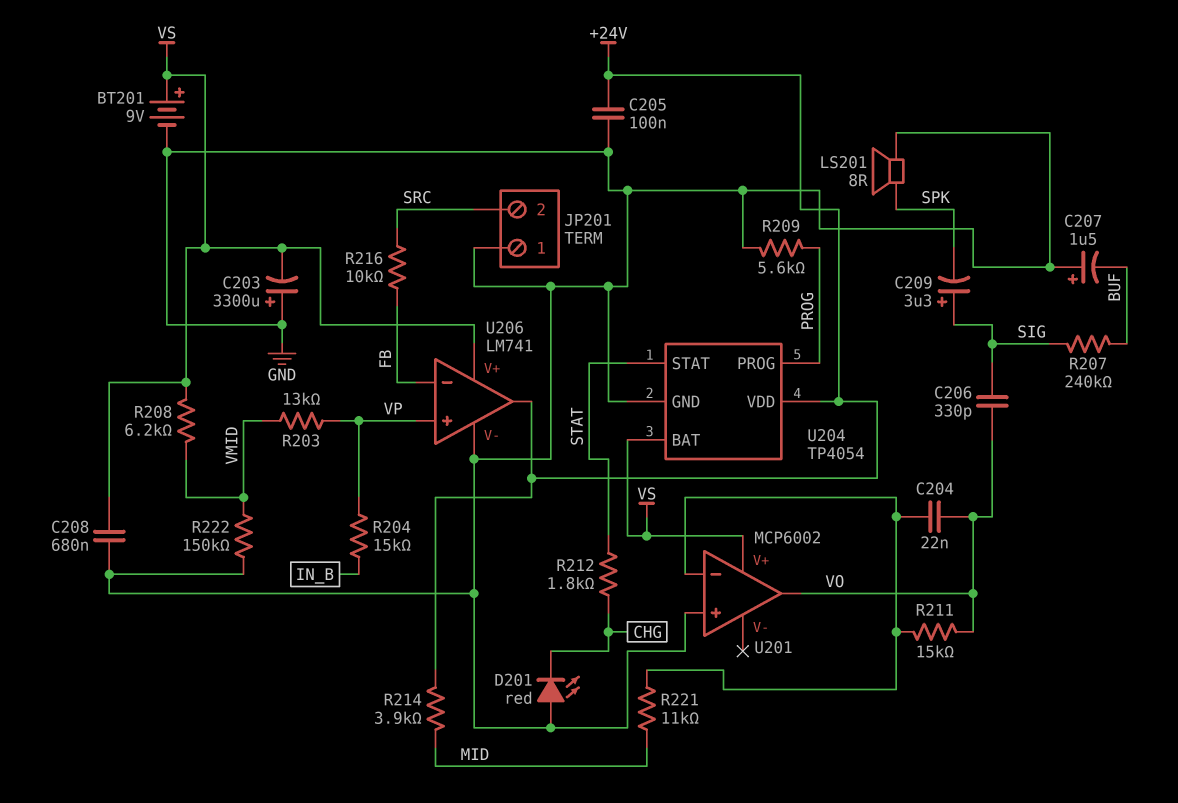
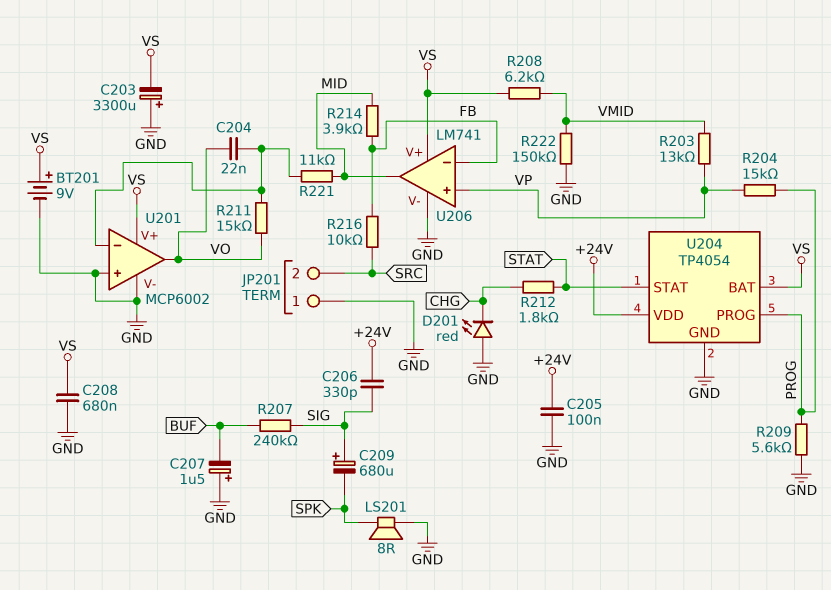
C206: 330pF (SIG, VO) -> 330pF (+24V, SIG)
C209: 3.3uF (plus SIG, minus SPK) -> 680uF (plus SIG, minus SPK)
R204: 15k (IN_B, VP) -> 15k (PROG, VP)
R214: 3.9k (+24V, MID) -> 3.9k (FB, MID)
U201 pin V-: none -> GND
U206 pin out: +24V -> MID

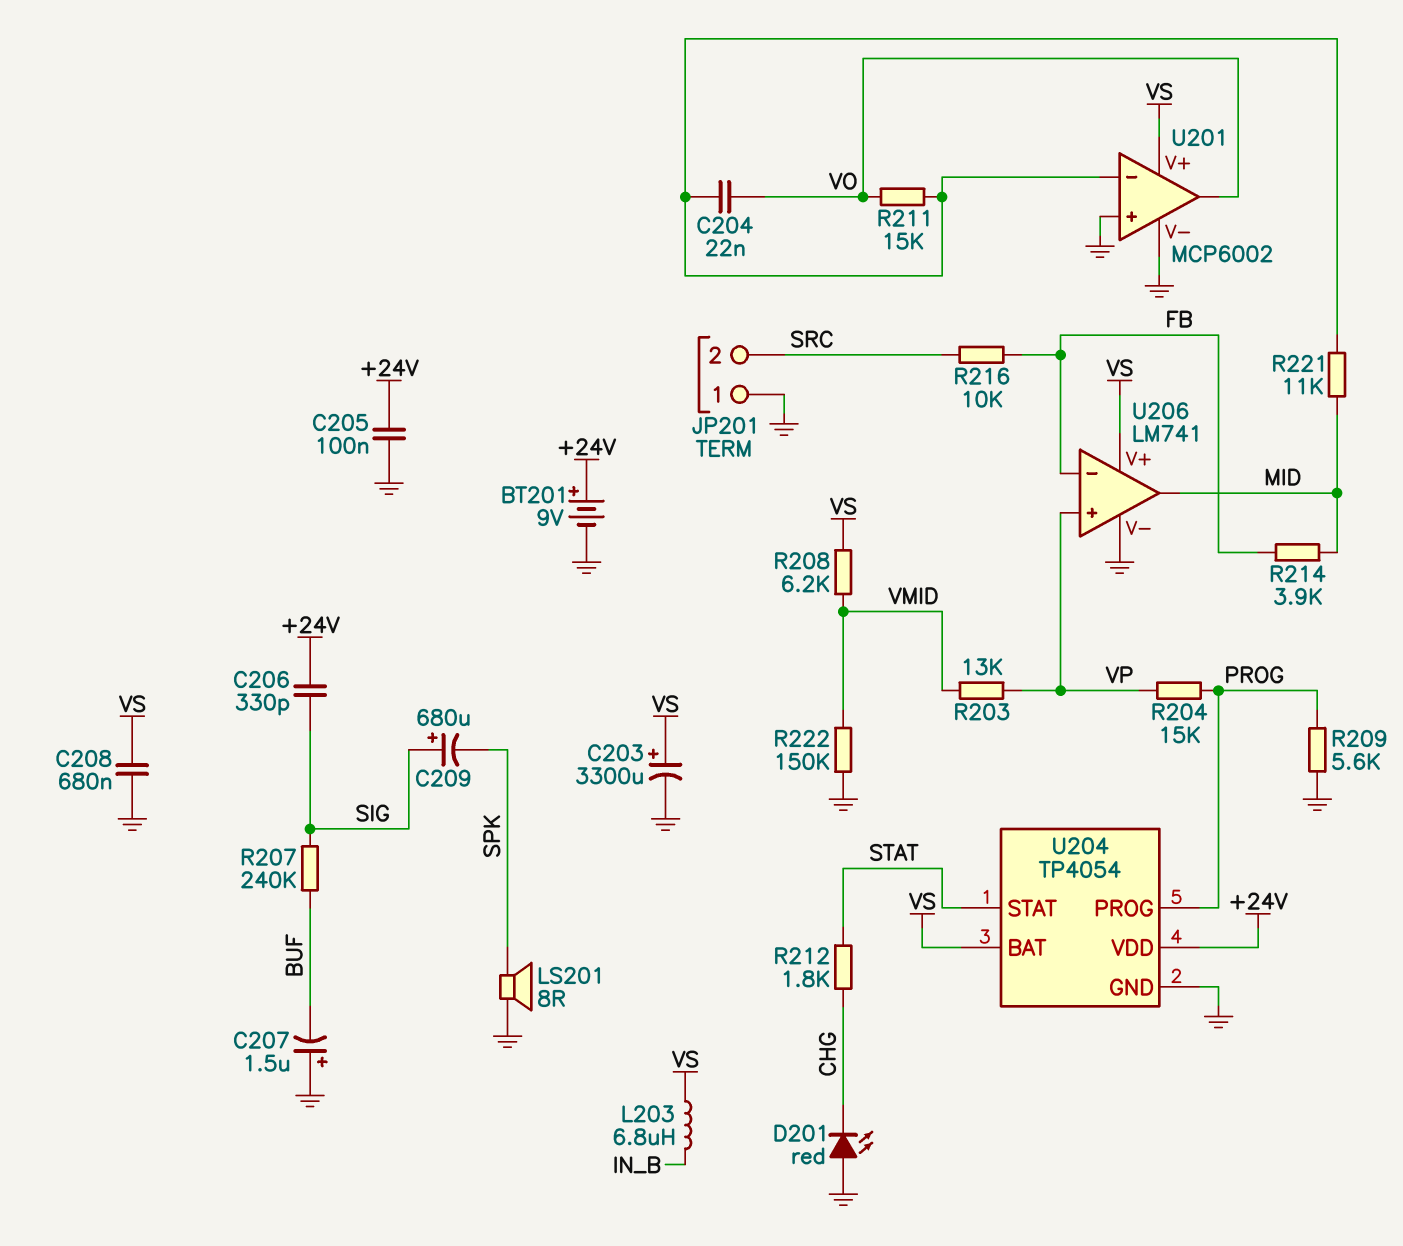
BT201: 9V (plus VS, minus GND) -> 9V (plus +24V, minus GND)
C203: 3300uF (plus GND, minus VS) -> 3300uF (plus VS, minus GND)
L203: none -> 6.8uH (IN_B, VS)

